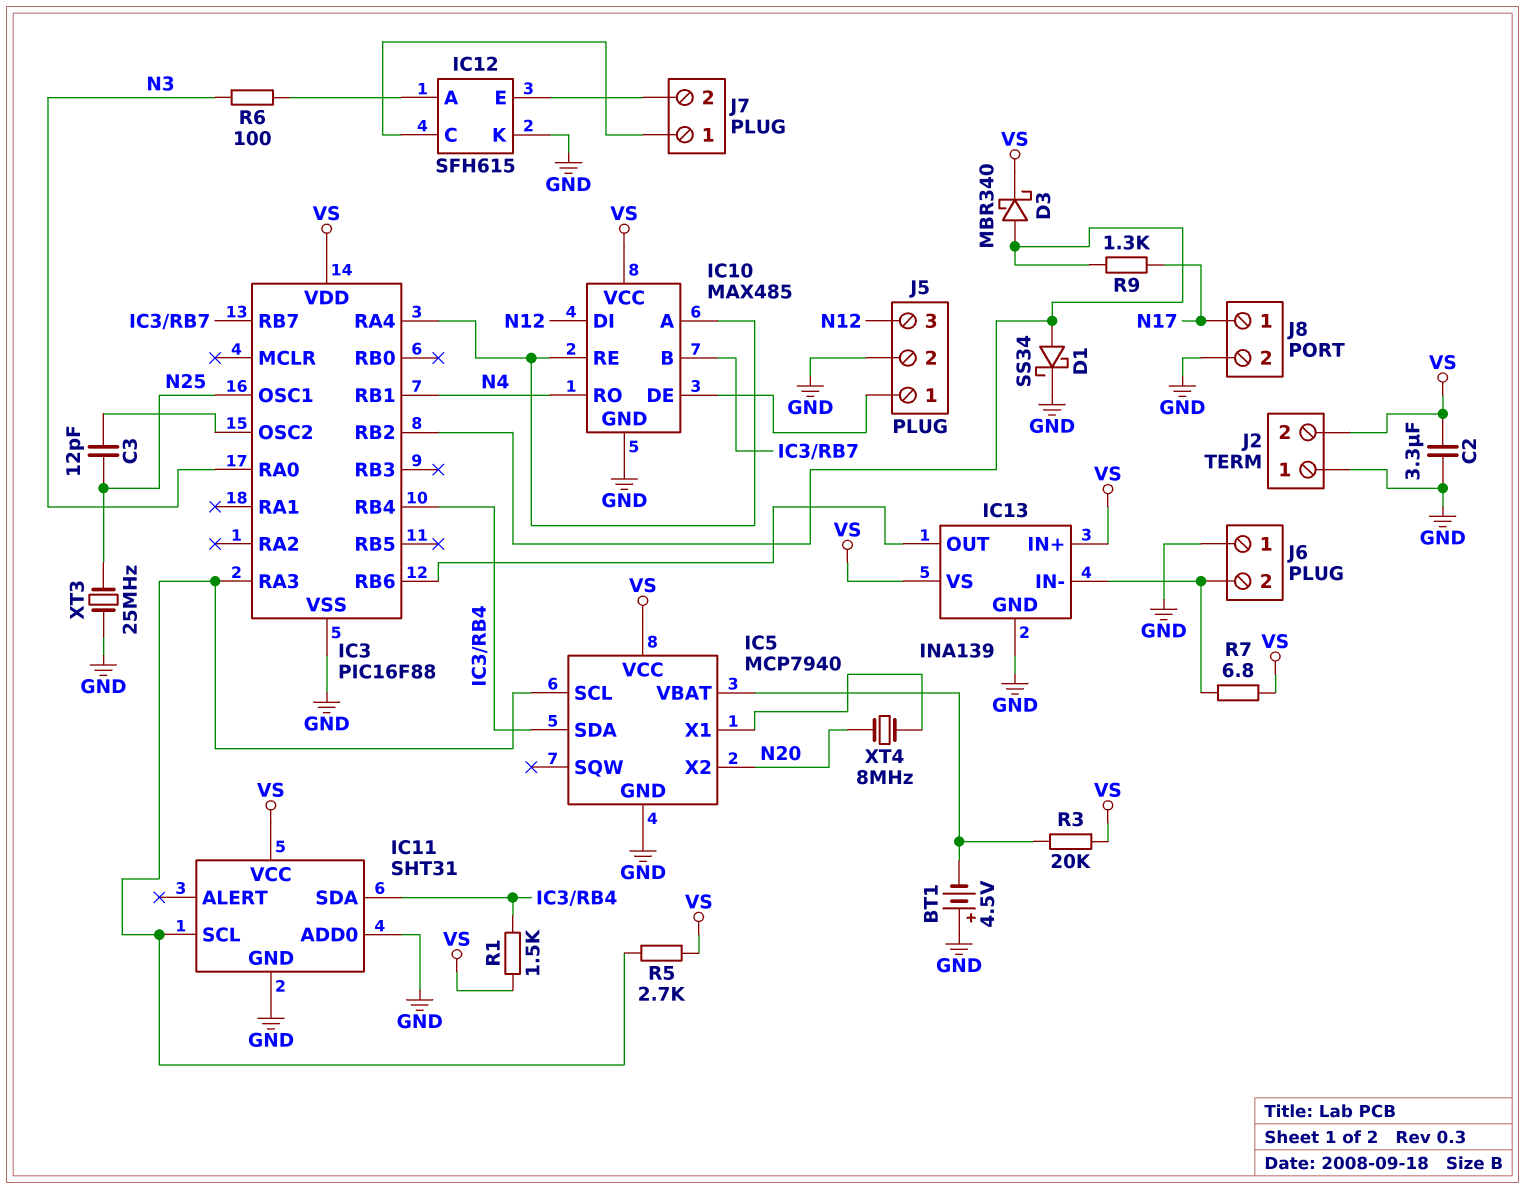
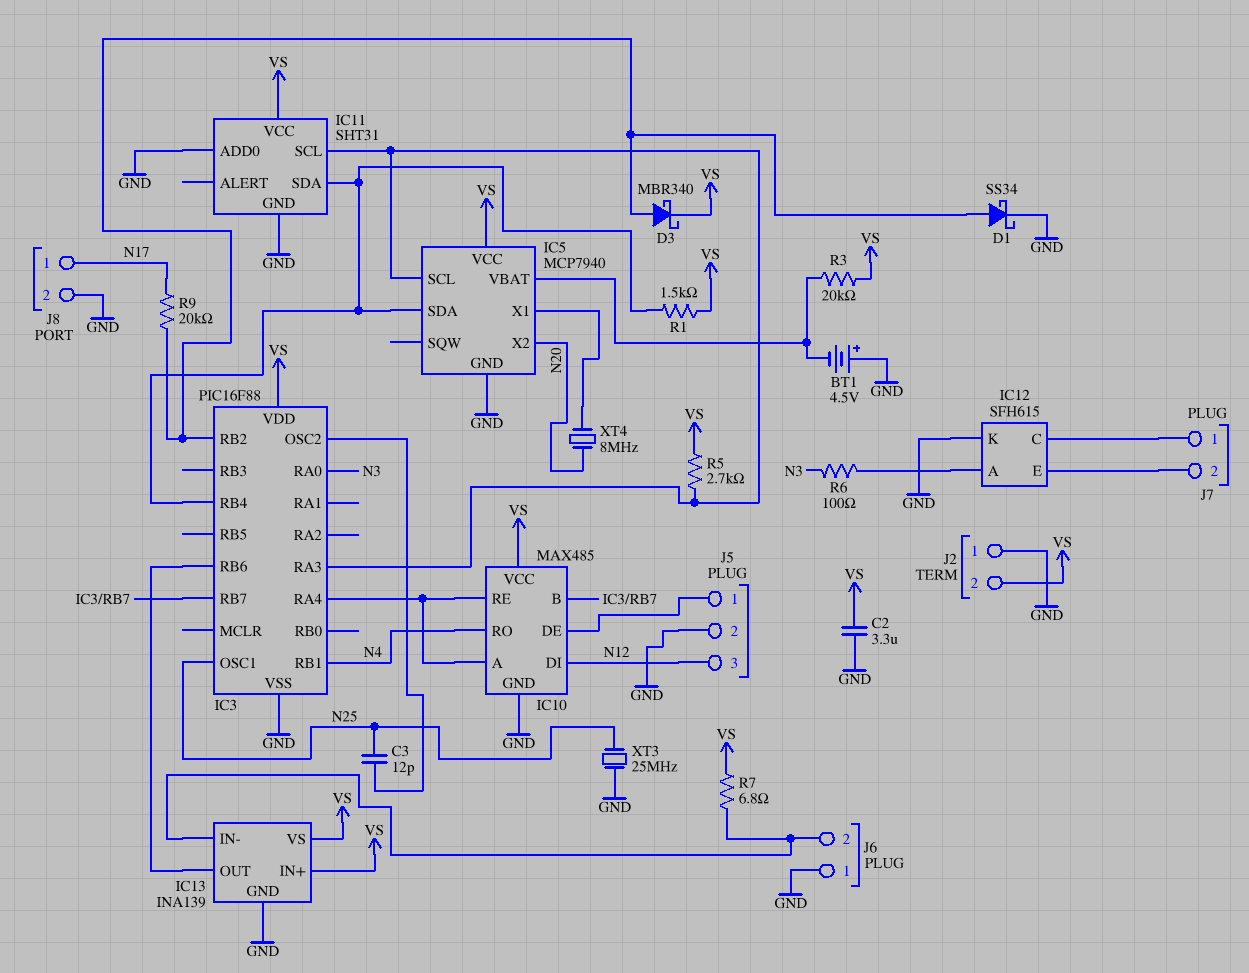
R9: 1.3k (IC3/RB2, N17) -> 20k (IC3/RB2, N17)

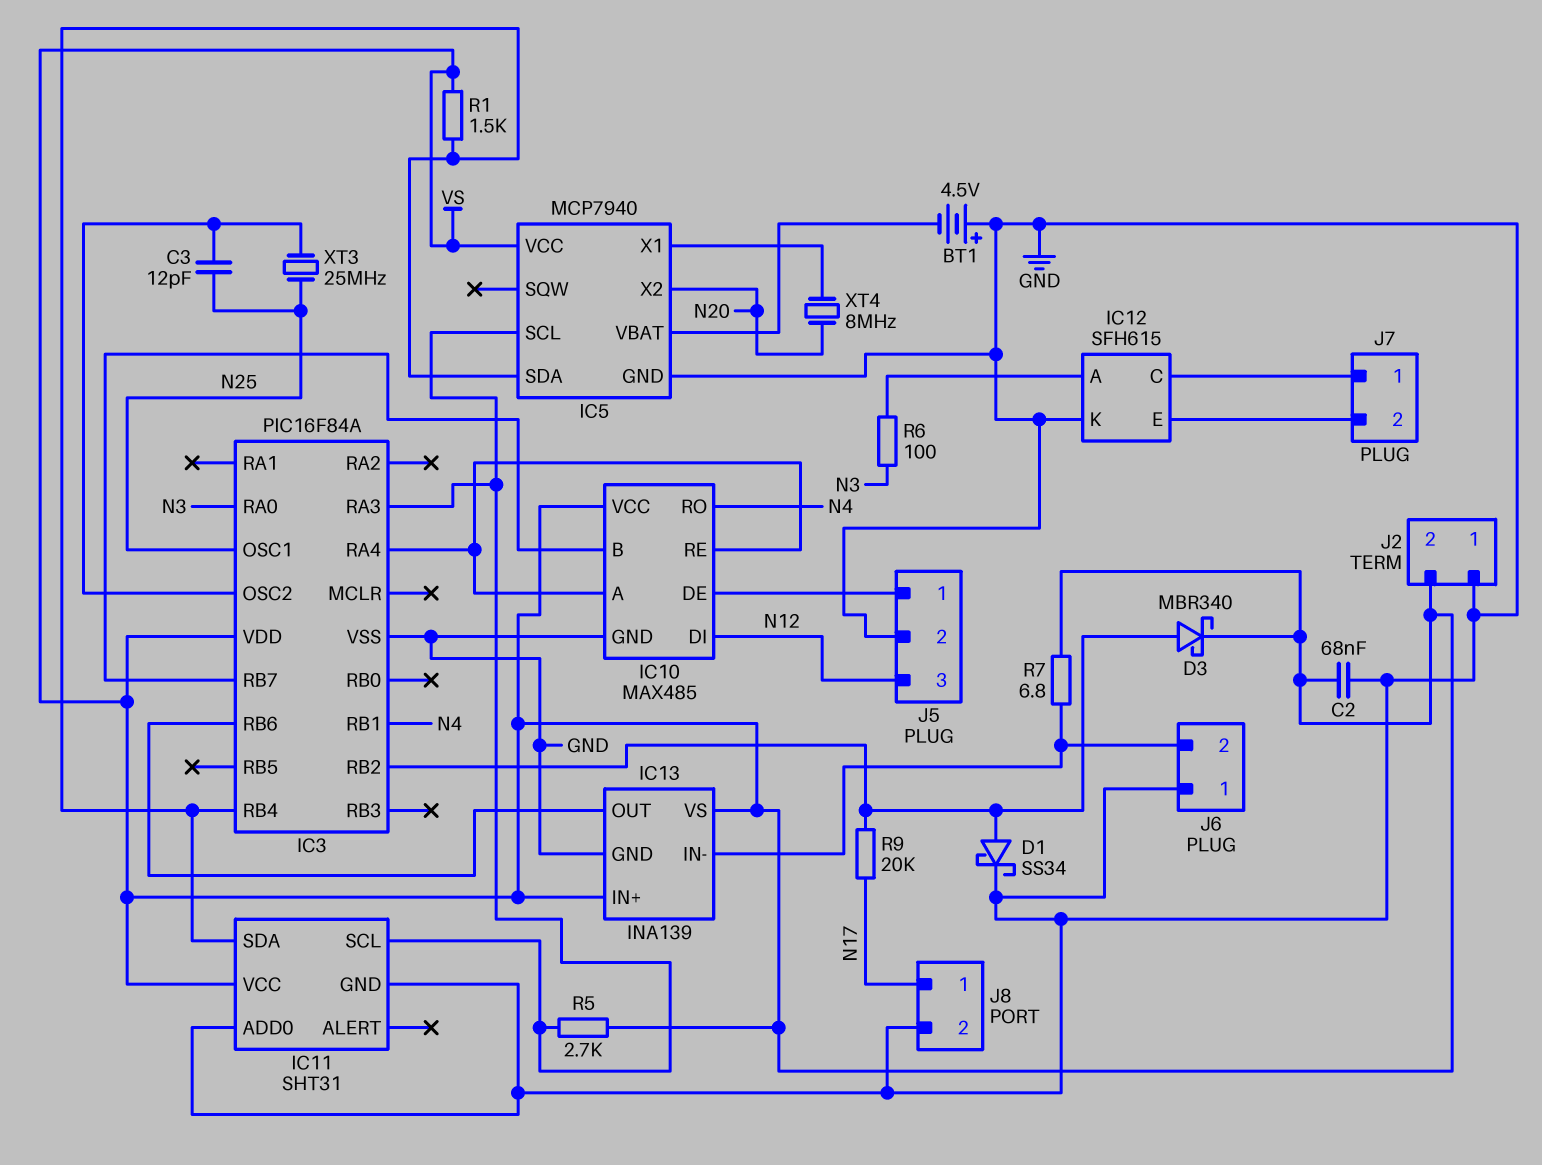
C2: 3.3uF (GND, VS) -> 68nF (GND, VS)
IC3: PIC16F88 -> PIC16F84A
R3: 20k (IC5/VBAT, VS) -> none
XT3: 25MHz (GND, N25) -> 25MHz (IC3/OSC2, N25)

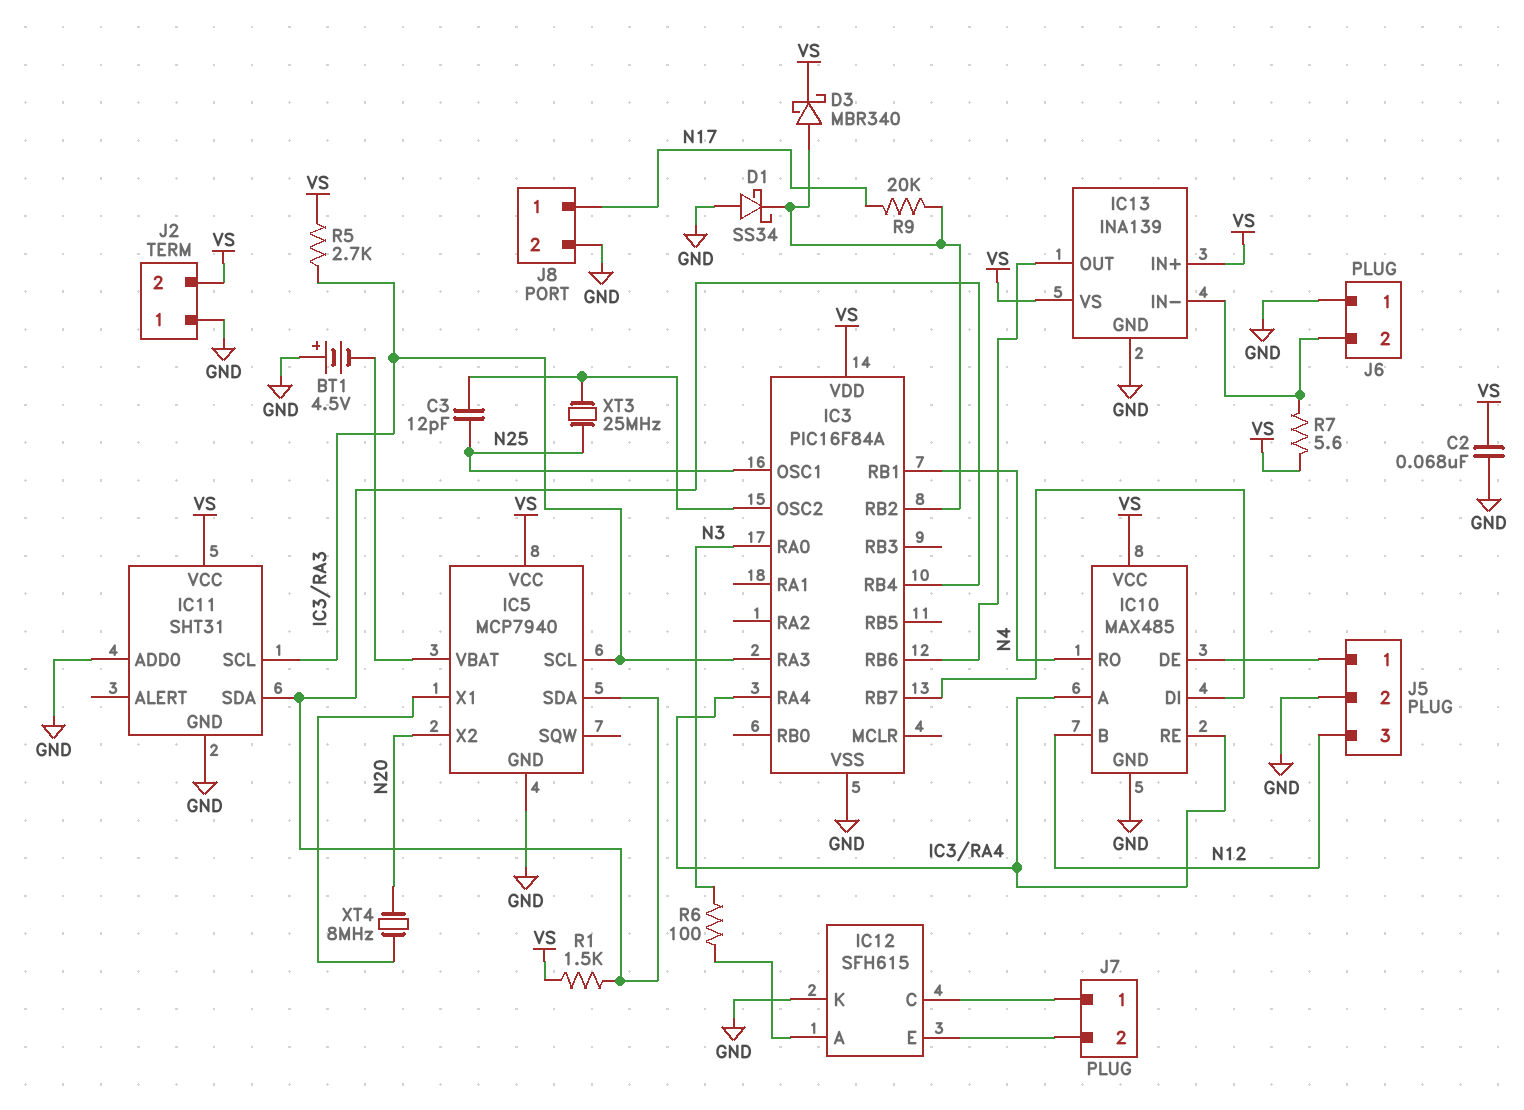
D1: schottky SS34 (A IC3/RB2, K GND) -> schottky SS34 (A GND, K IC3/RB2)
IC10 pin B: IC3/RB7 -> N12
IC10 pin DI: N12 -> IC3/RB7
R7: 6.8 (IC13/IN-, VS) -> 5.6 (IC13/IN-, VS)

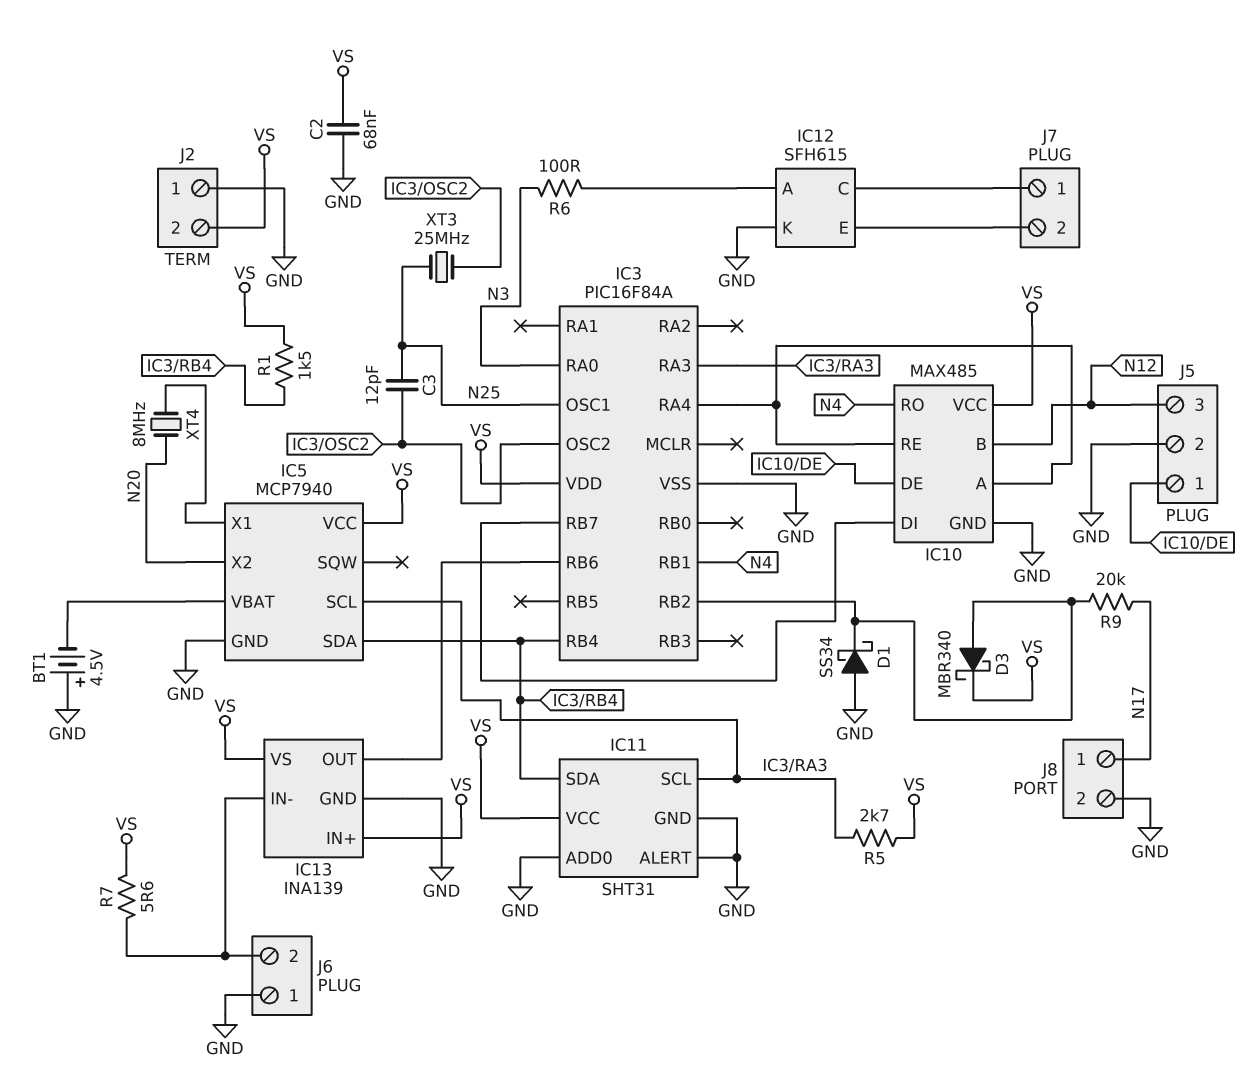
IC11 pin ALERT: none -> GND

